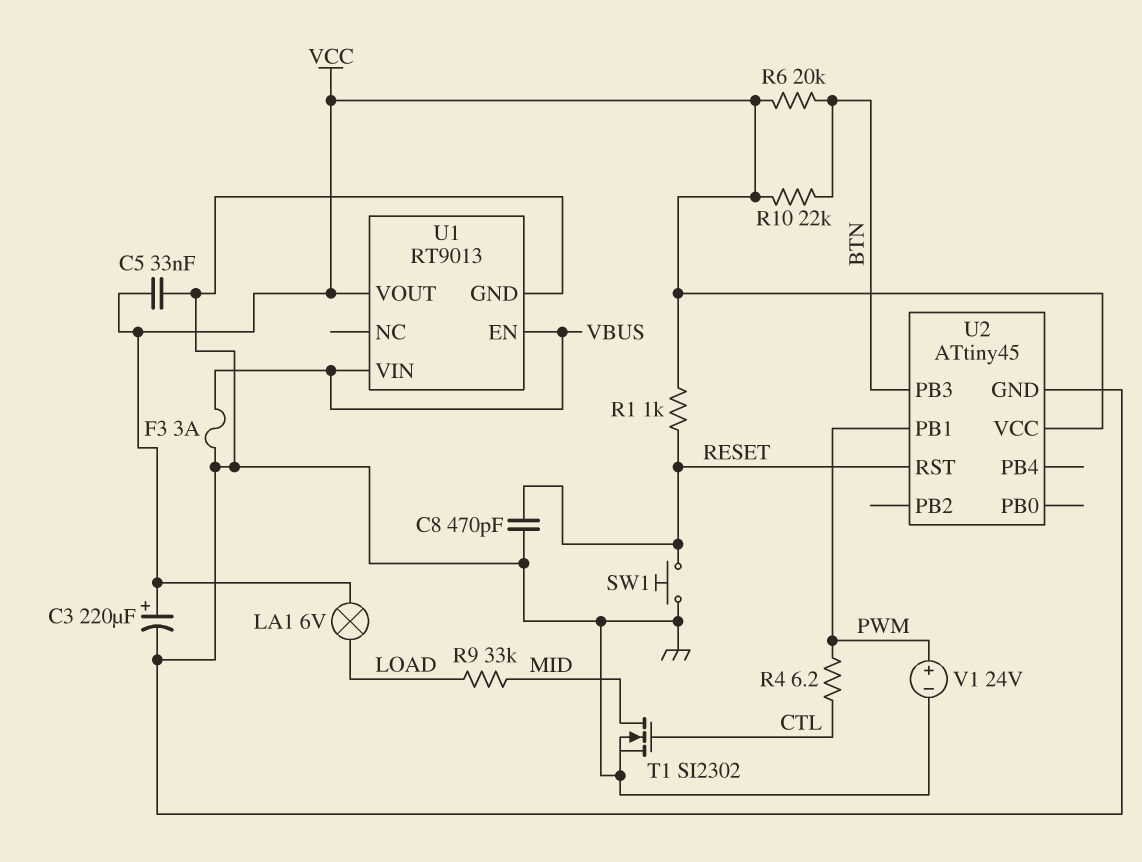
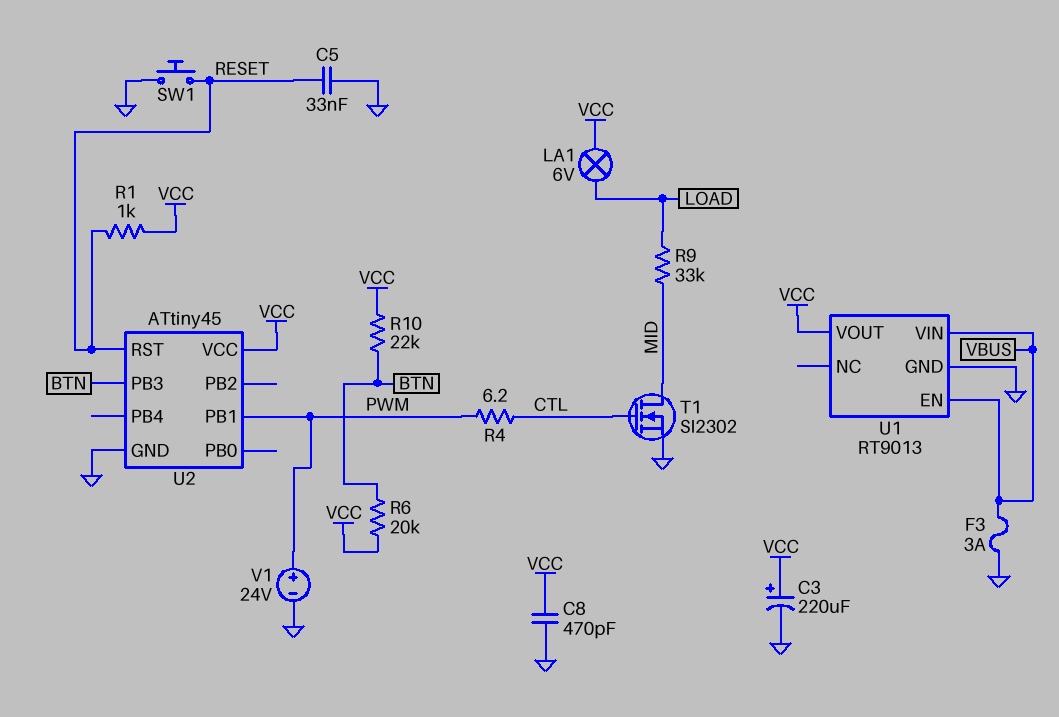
C5: 33nF (GND, VCC) -> 33nF (GND, RESET)
C8: 470pF (GND, RESET) -> 470pF (GND, VCC)

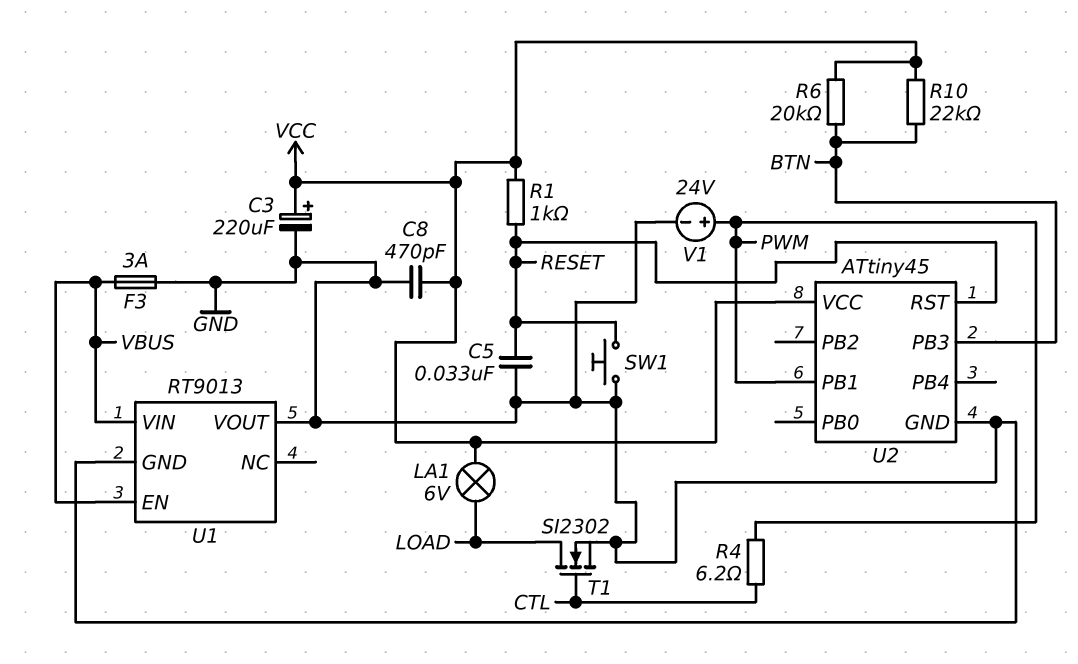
R9: 33k (LOAD, MID) -> none
T1: NMOS SI2302 (G CTL, D MID, S GND) -> NMOS SI2302 (G CTL, D LOAD, S GND)
U1 pin VOUT: VCC -> GND

